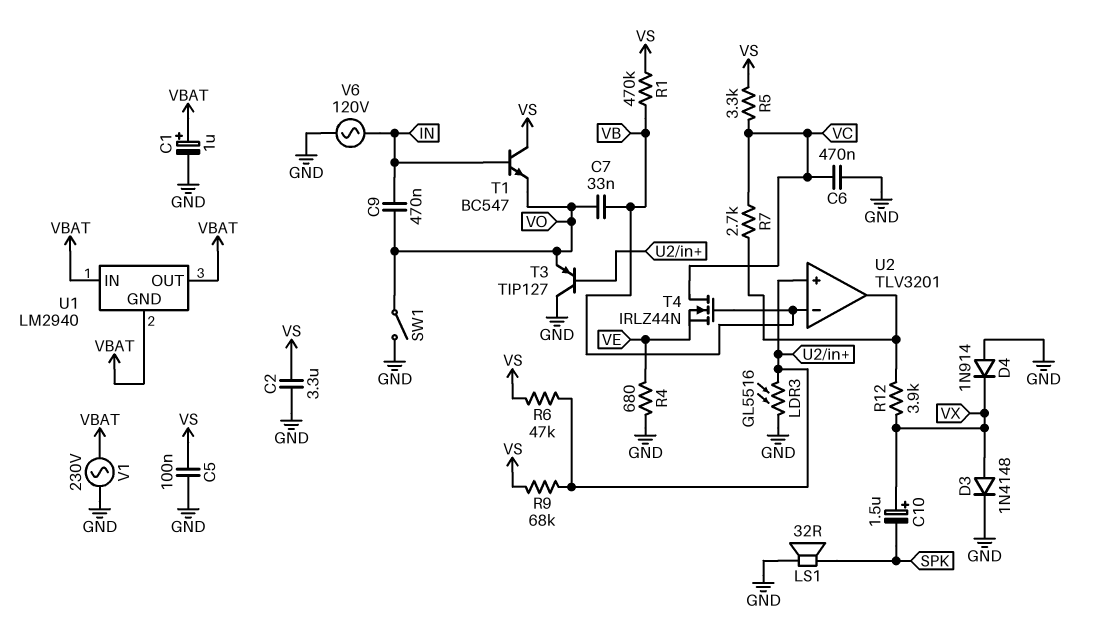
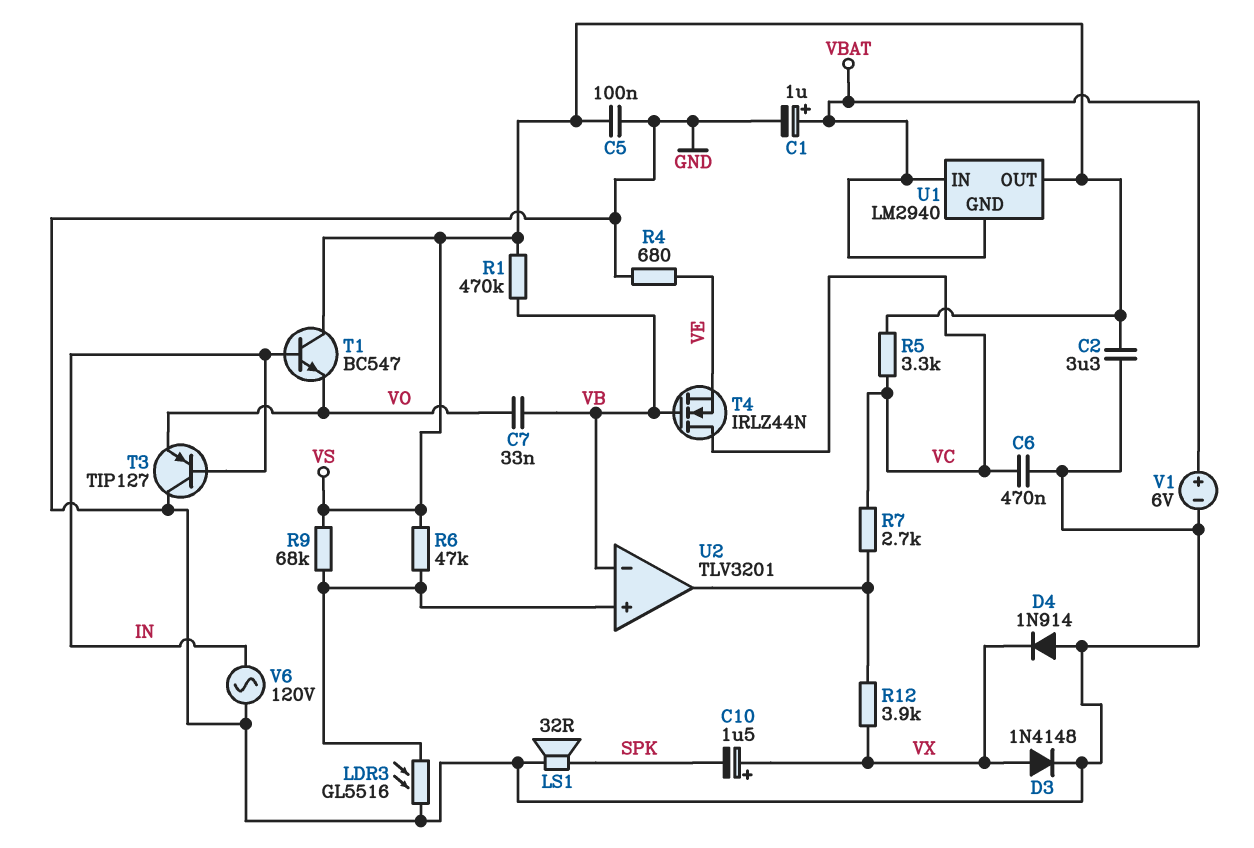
C9: 470nF (IN, VO) -> none
SW1: switch (GND, VO) -> none
T3: PNP TIP127 (B U2/in+, C GND, E VO) -> PNP TIP127 (B IN, C GND, E VO)
U1 pin OUT: VBAT -> VS
V1: AC 230V (GND, VBAT) -> 6V (plus VBAT, minus GND)

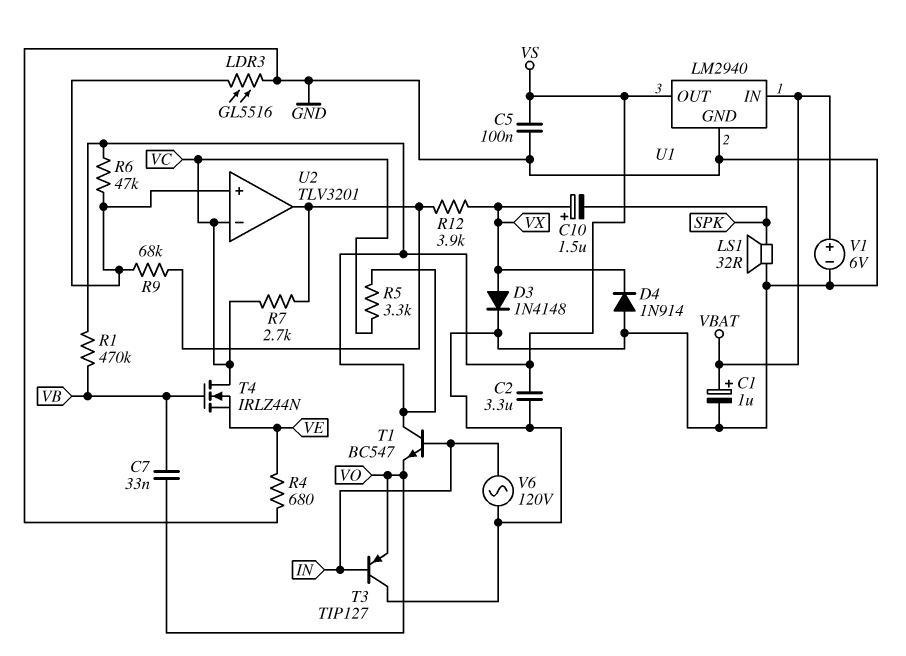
C6: 470nF (GND, VC) -> none
R9: 68k (U2/in+, VS) -> 68k (U2/in+, U2/out)
U1 pin GND: VBAT -> GND
U2 pin in-: VB -> VC

